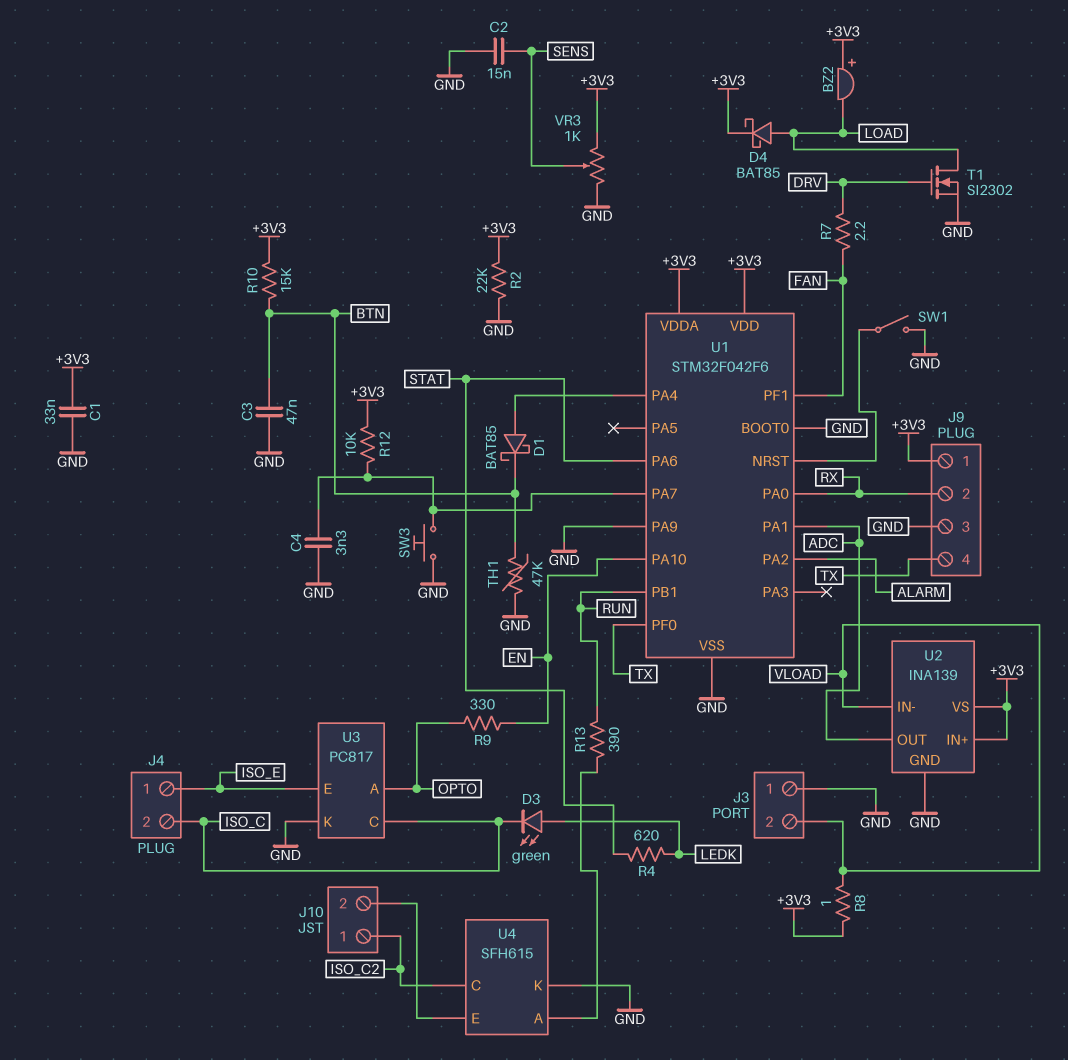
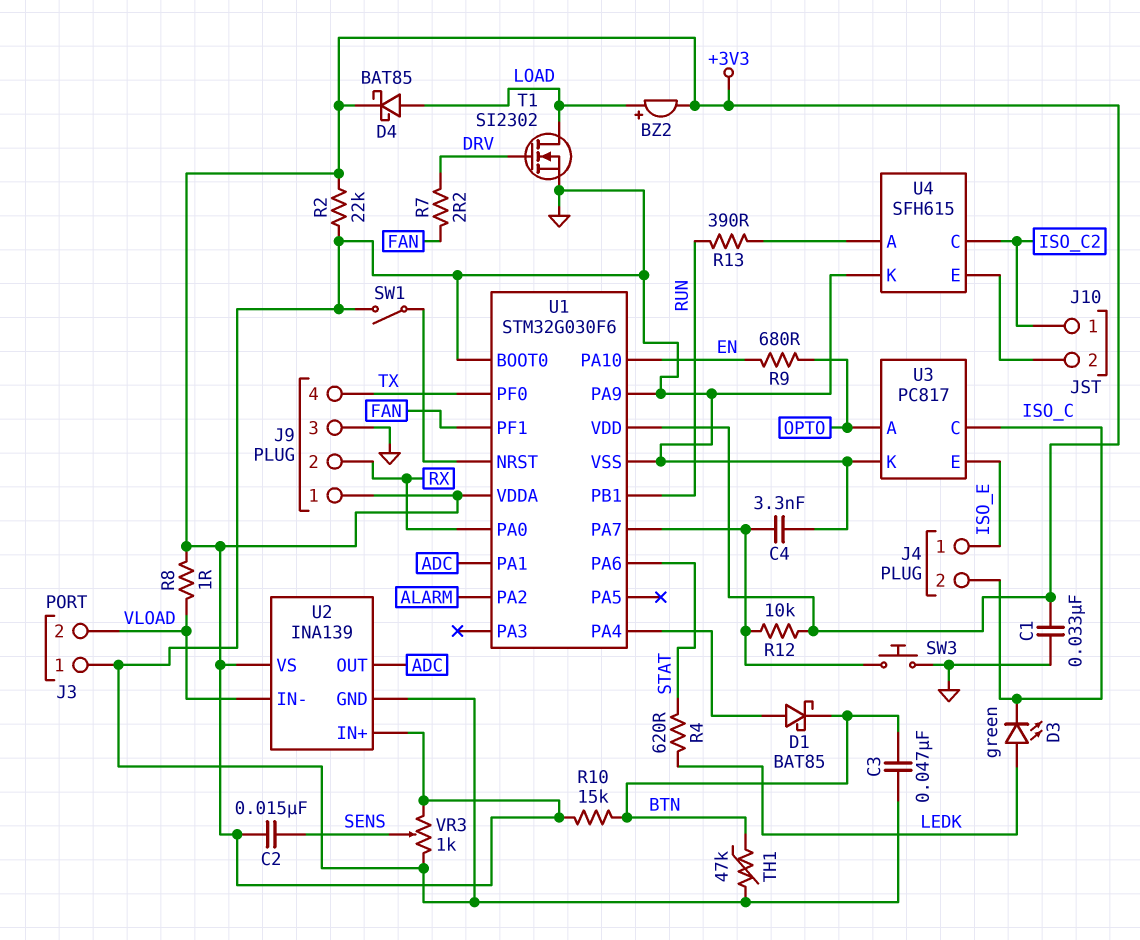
BZ2: buzzer (plus +3V3, minus LOAD) -> buzzer (plus LOAD, minus +3V3)
C2: 15nF (GND, SENS) -> 15nF (+3V3, SENS)
R9: 330 (EN, OPTO) -> 680 (EN, OPTO)
U1: STM32F042F6 -> STM32G030F6

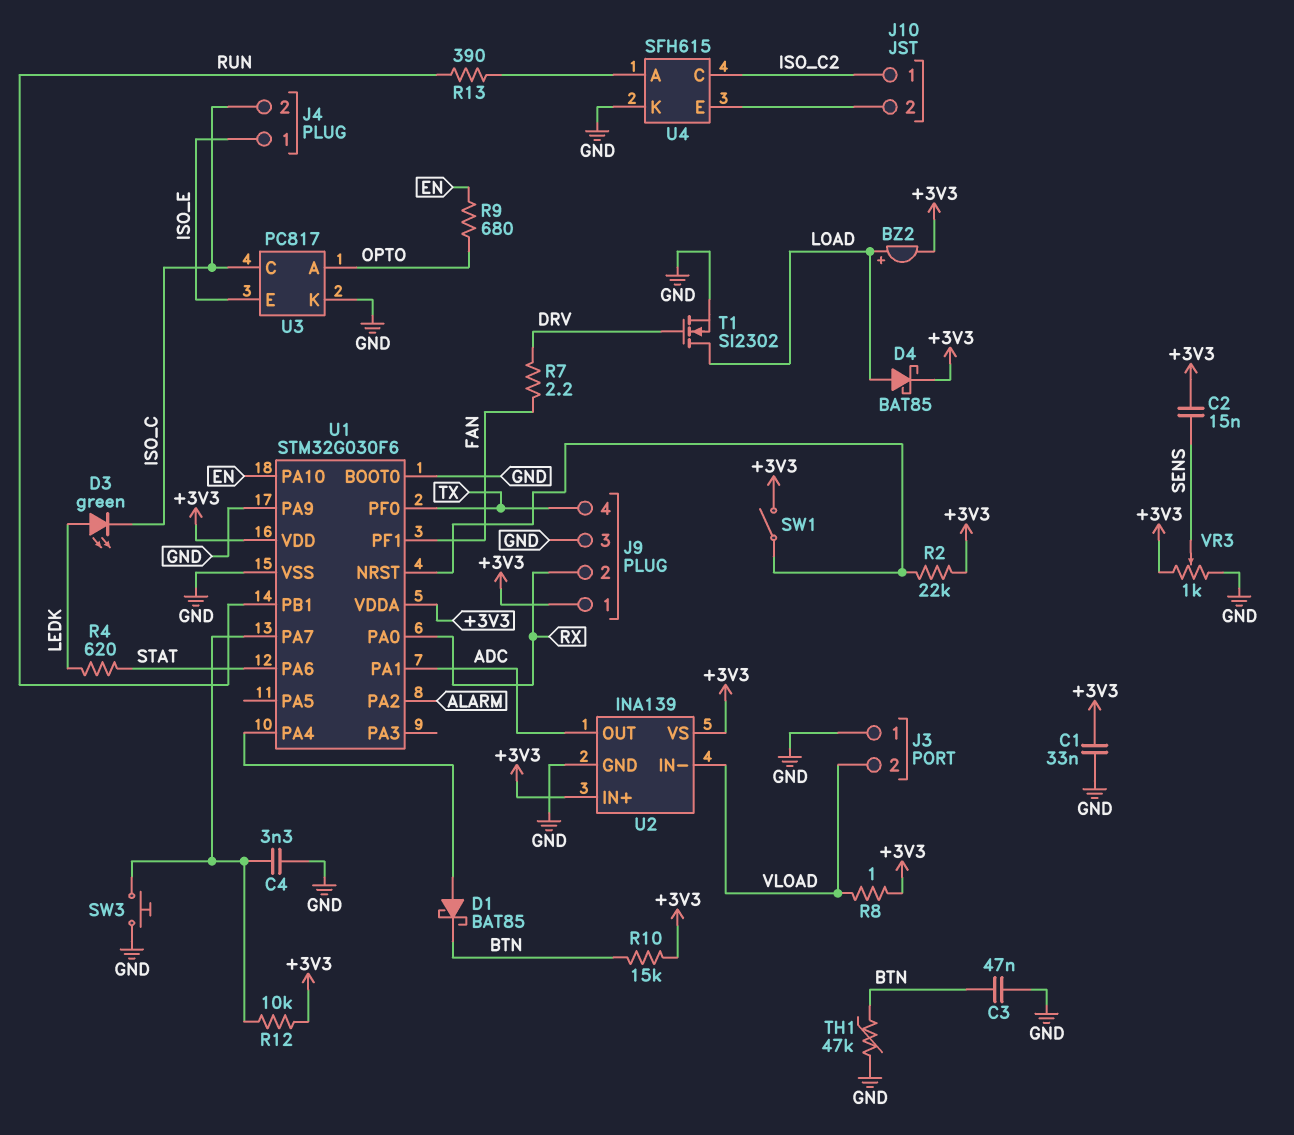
R2: 22k (+3V3, GND) -> 22k (+3V3, U1/NRST)
SW1: switch (GND, U1/NRST) -> switch (+3V3, U1/NRST)

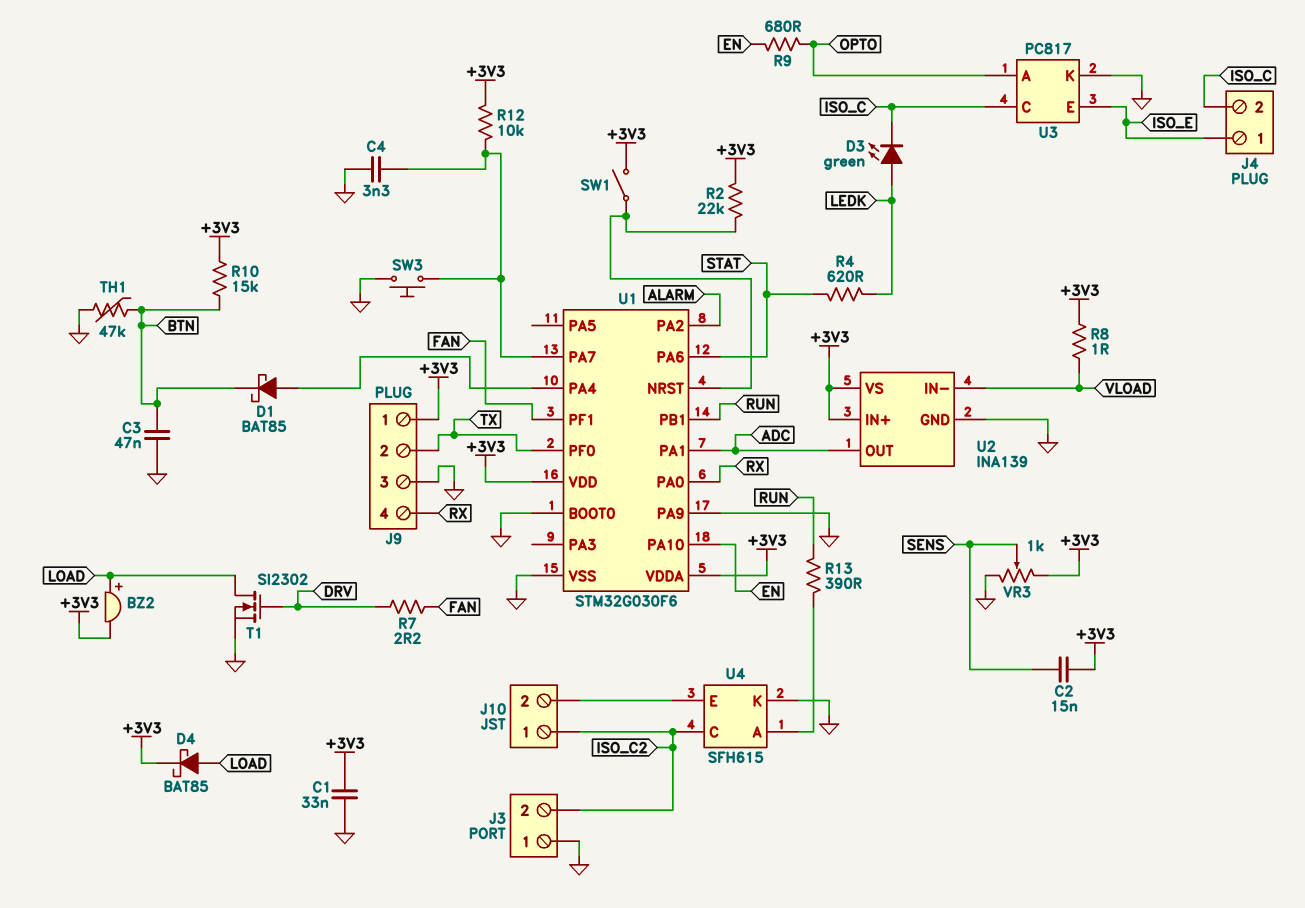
J3 pin 2: VLOAD -> ISO_C2
J9 pin 2: RX -> TX
J9 pin 4: TX -> RX

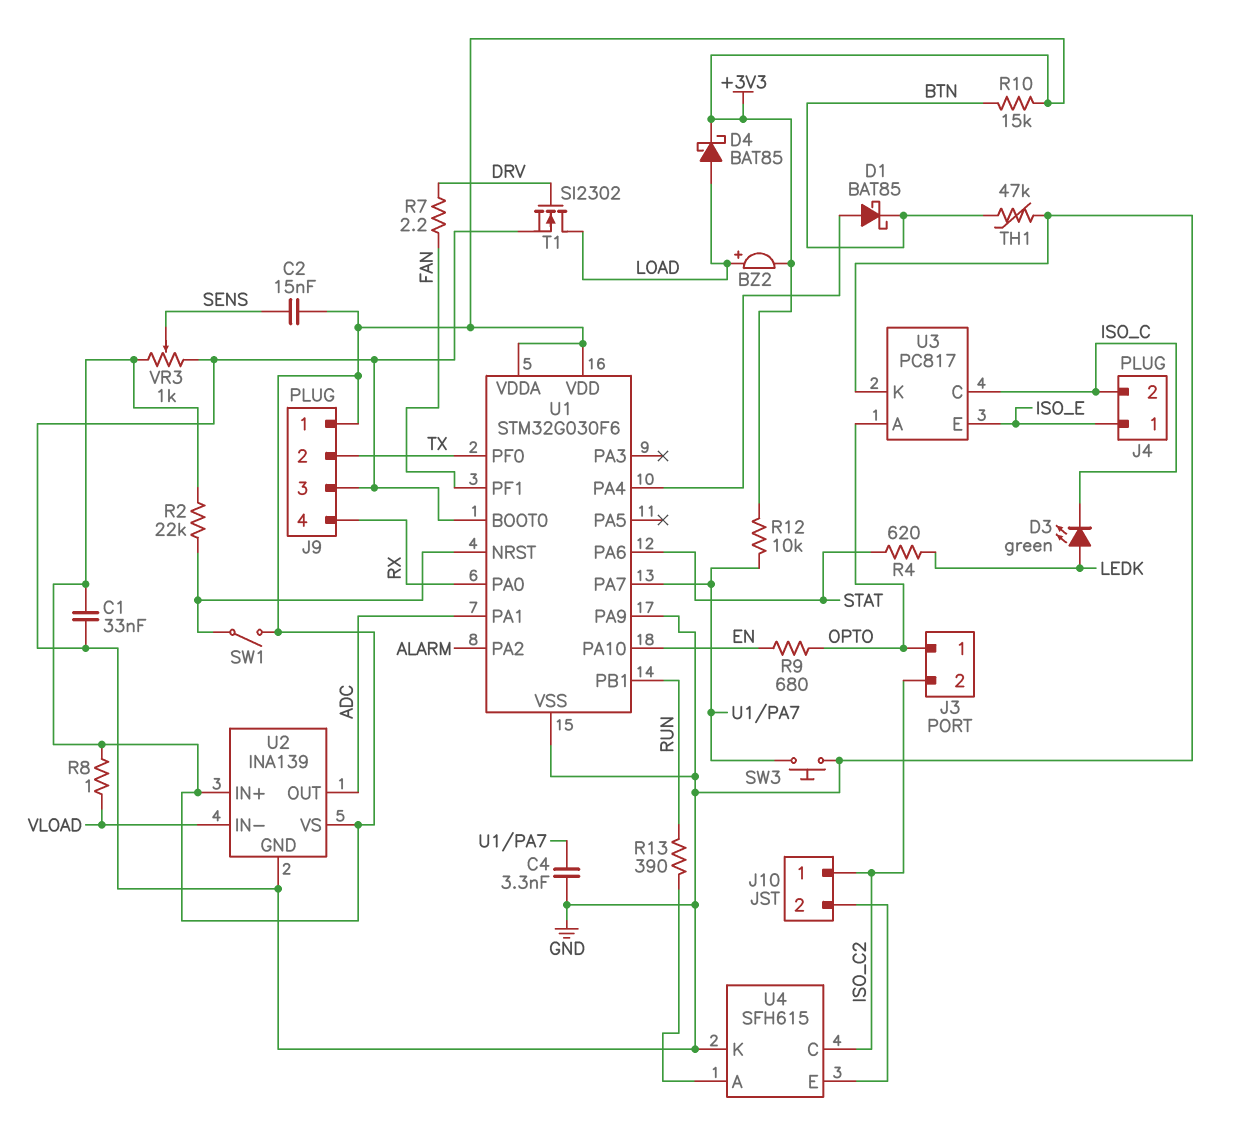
C3: 47nF (BTN, GND) -> none
J3 pin 1: GND -> OPTO

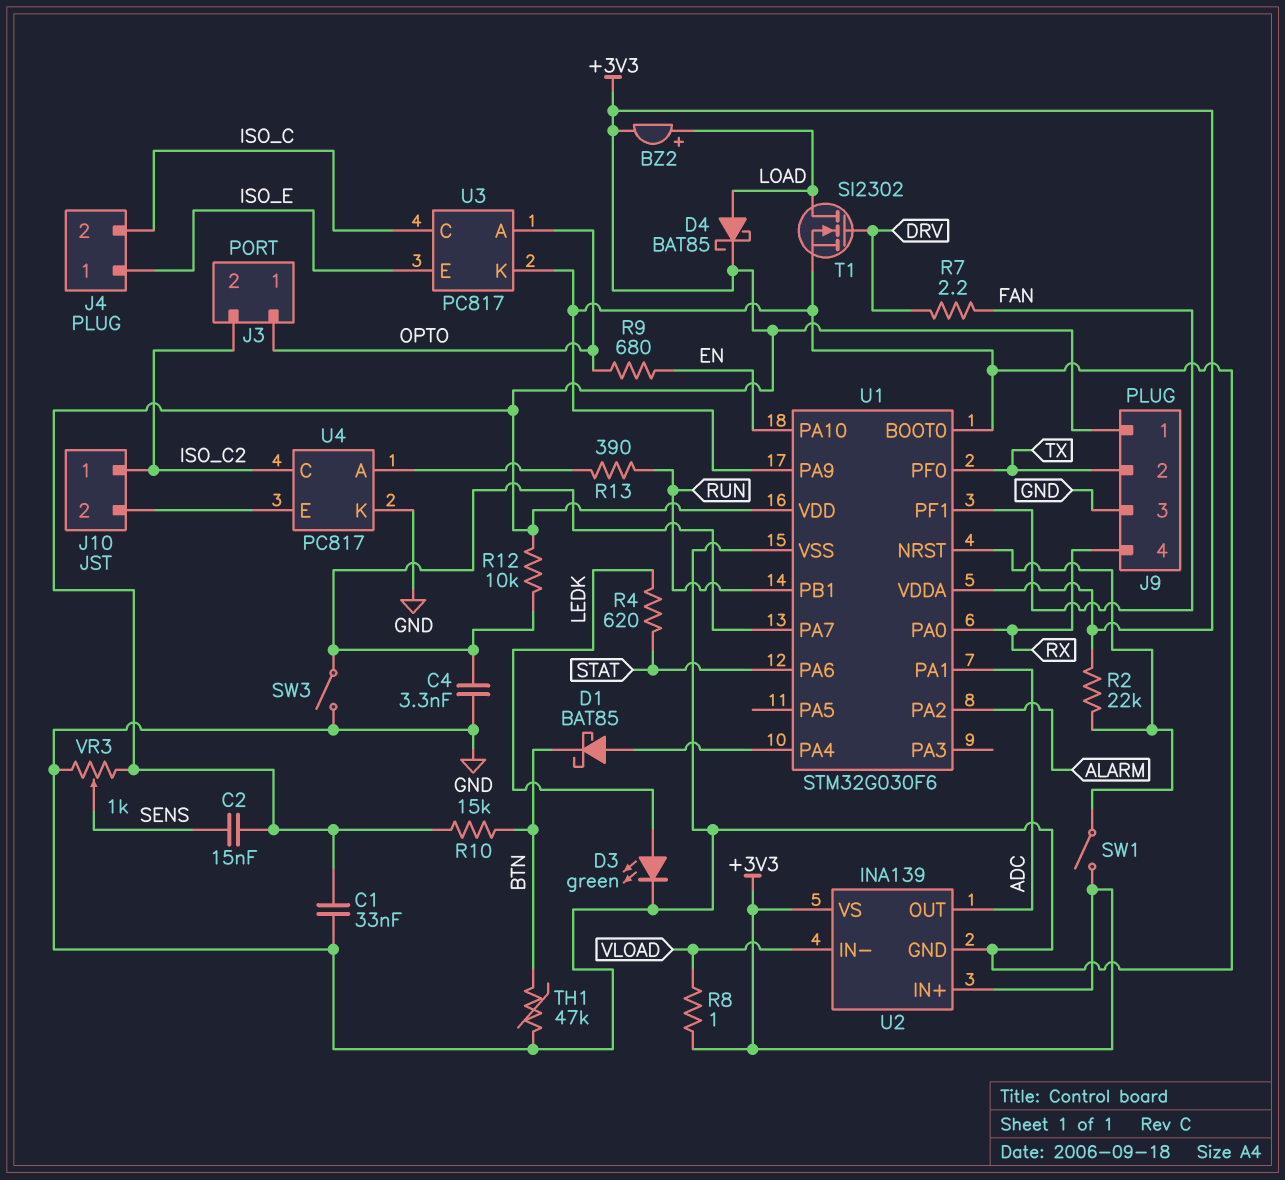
D3: LED green (A LEDK, K ISO_C) -> LED green (A LEDK, K GND)
SW3: button (GND, U1/PA7) -> switch (GND, U1/PA7)
U4: SFH615 -> PC817

